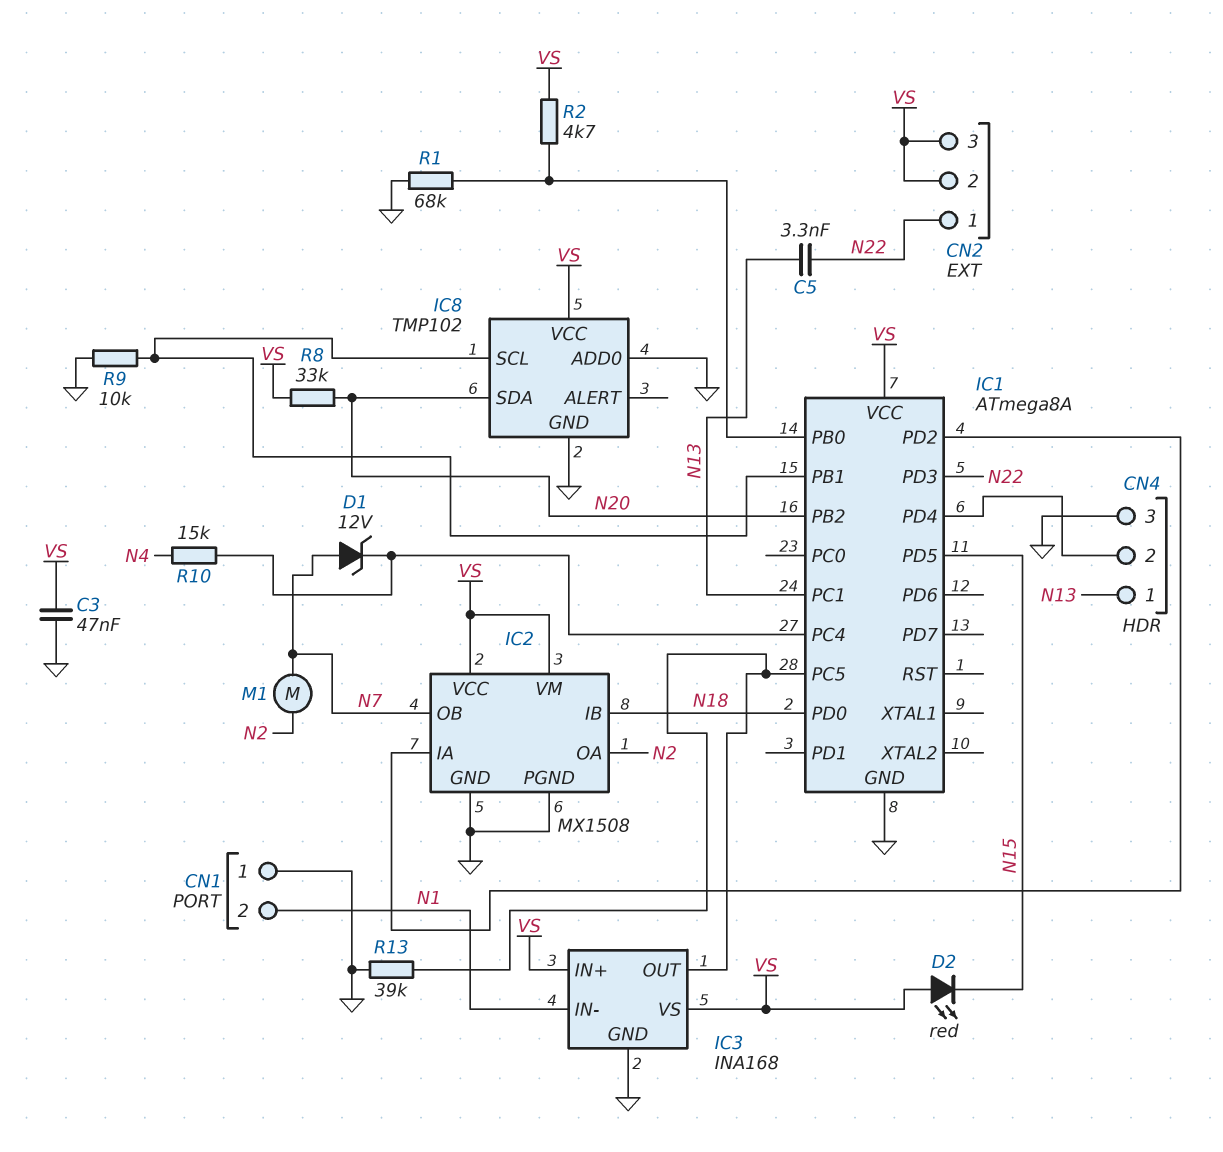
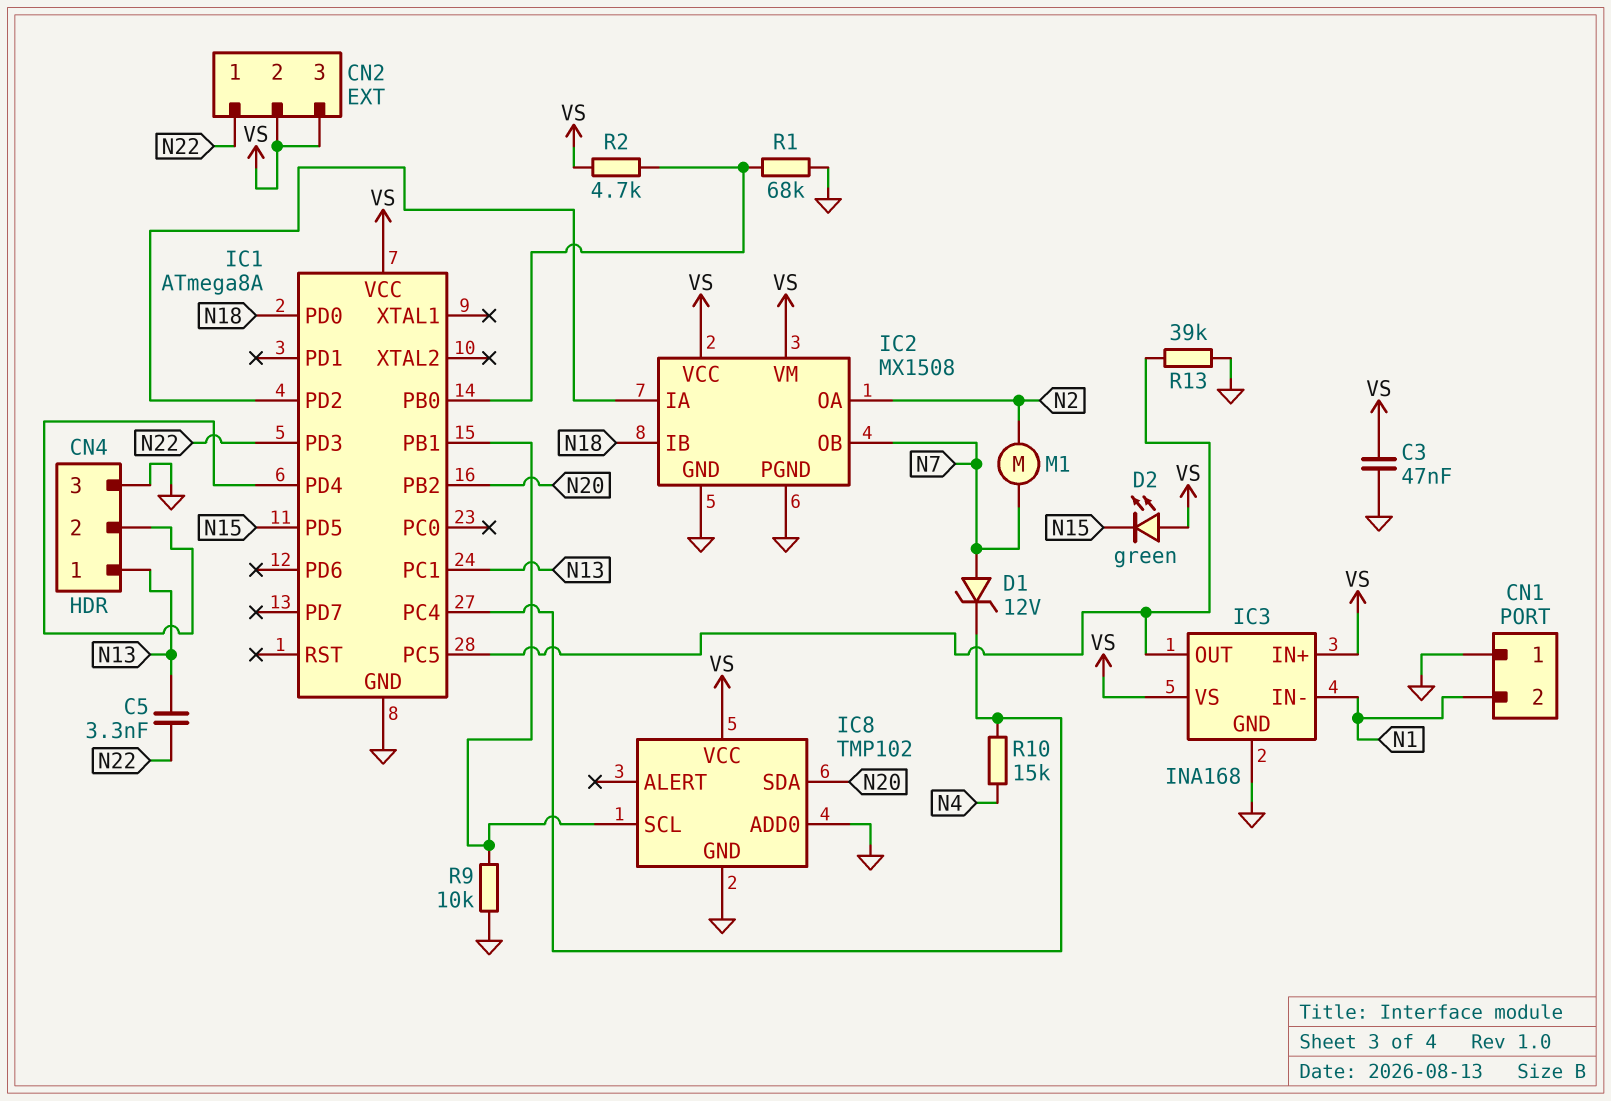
D2: LED red (A VS, K N15) -> LED green (A VS, K N15)
R8: 33k (N20, VS) -> none

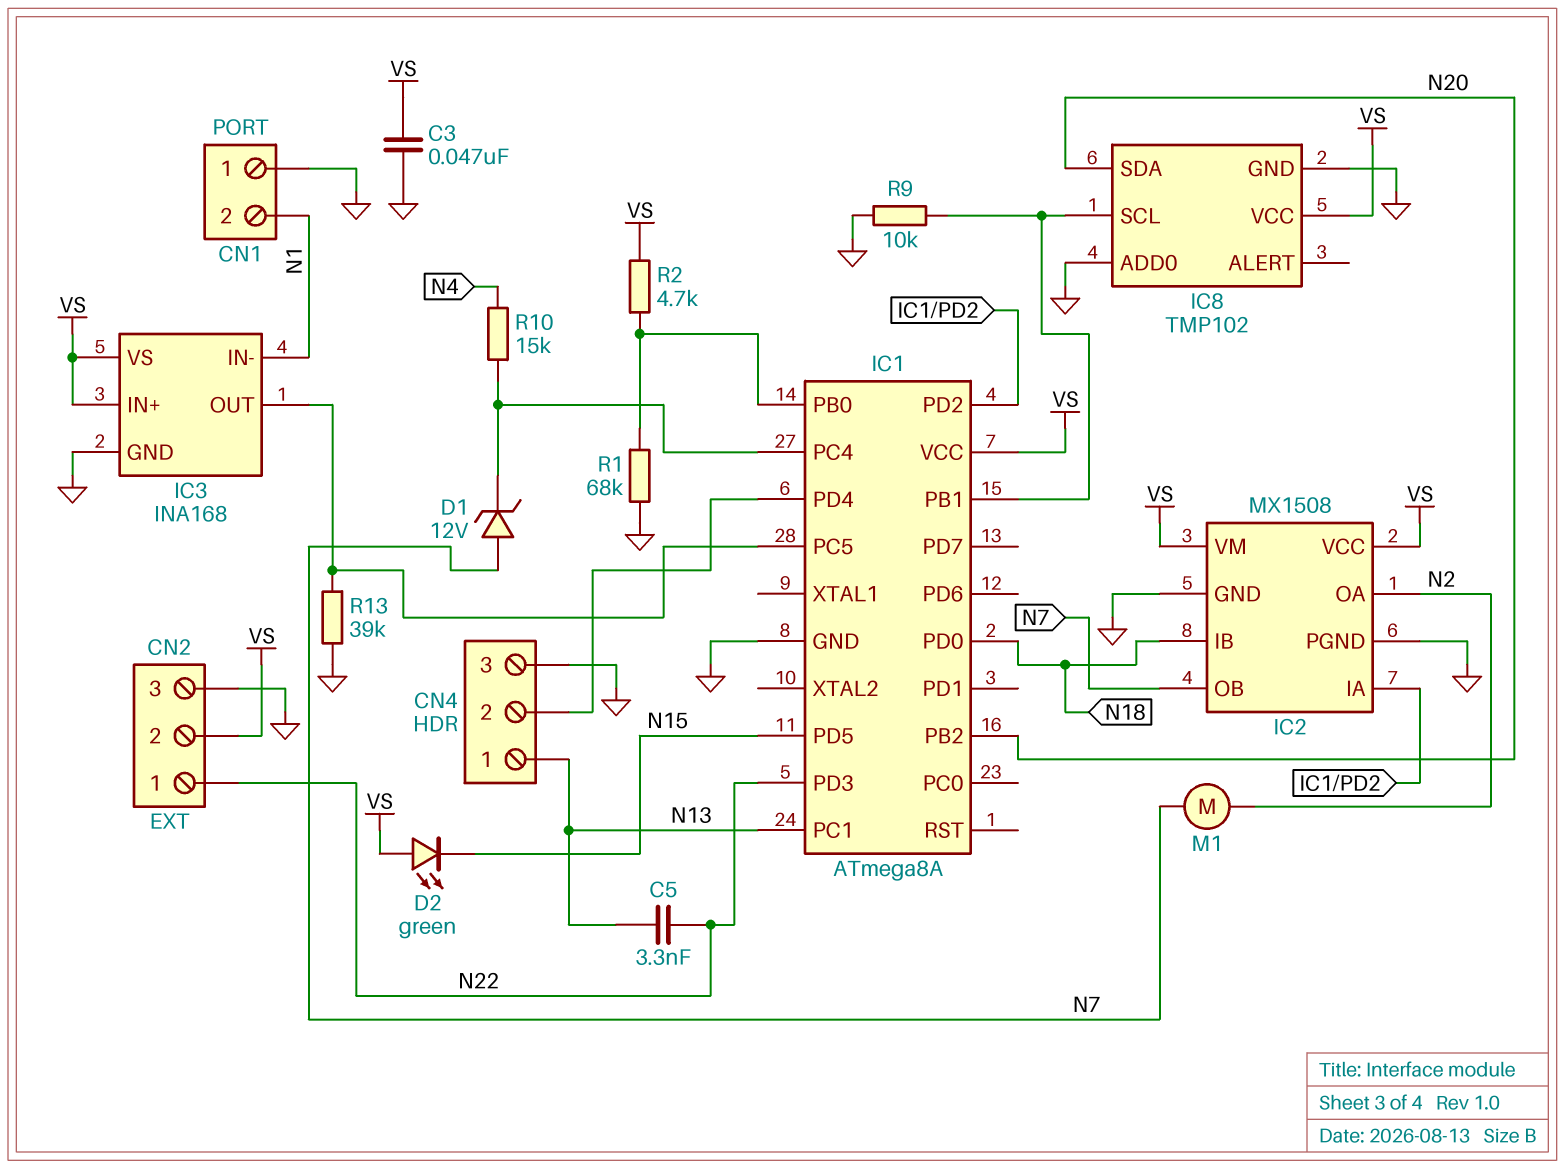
CN2 pin 3: VS -> GND

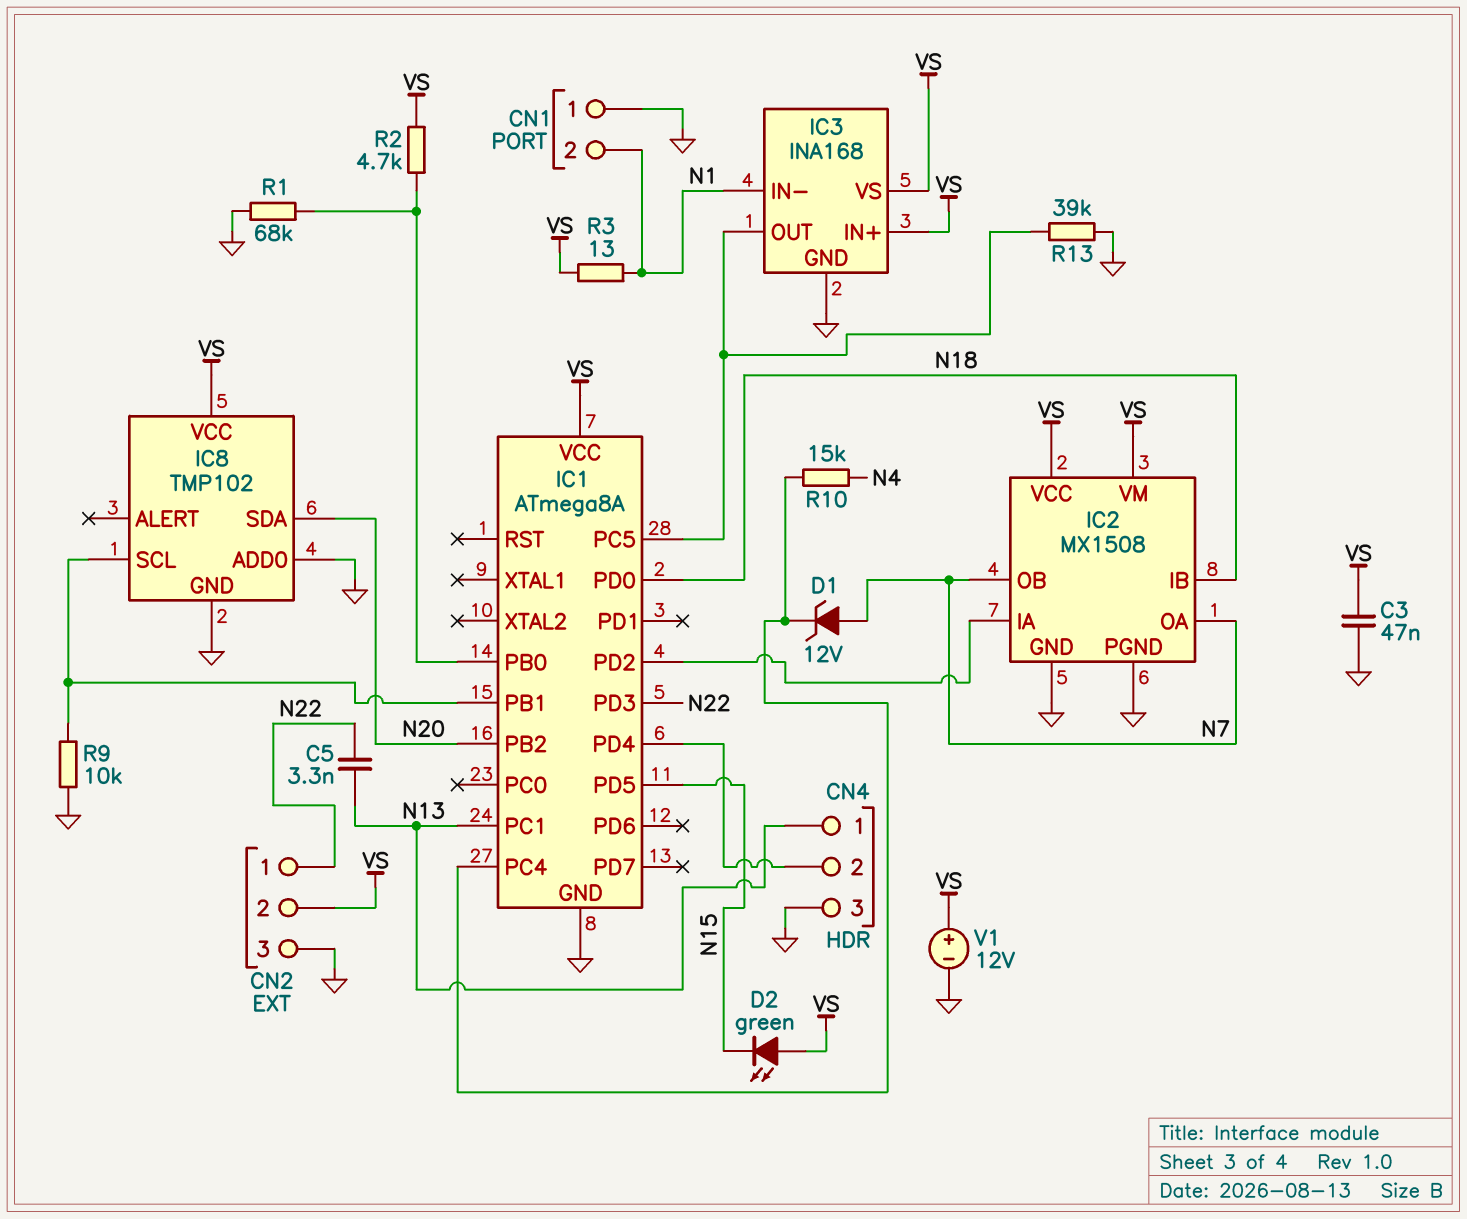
IC2 pin OA: N2 -> N7
M1: motor (N2, N7) -> none
R3: none -> 13 (N1, VS)
V1: none -> 12V (plus VS, minus GND)

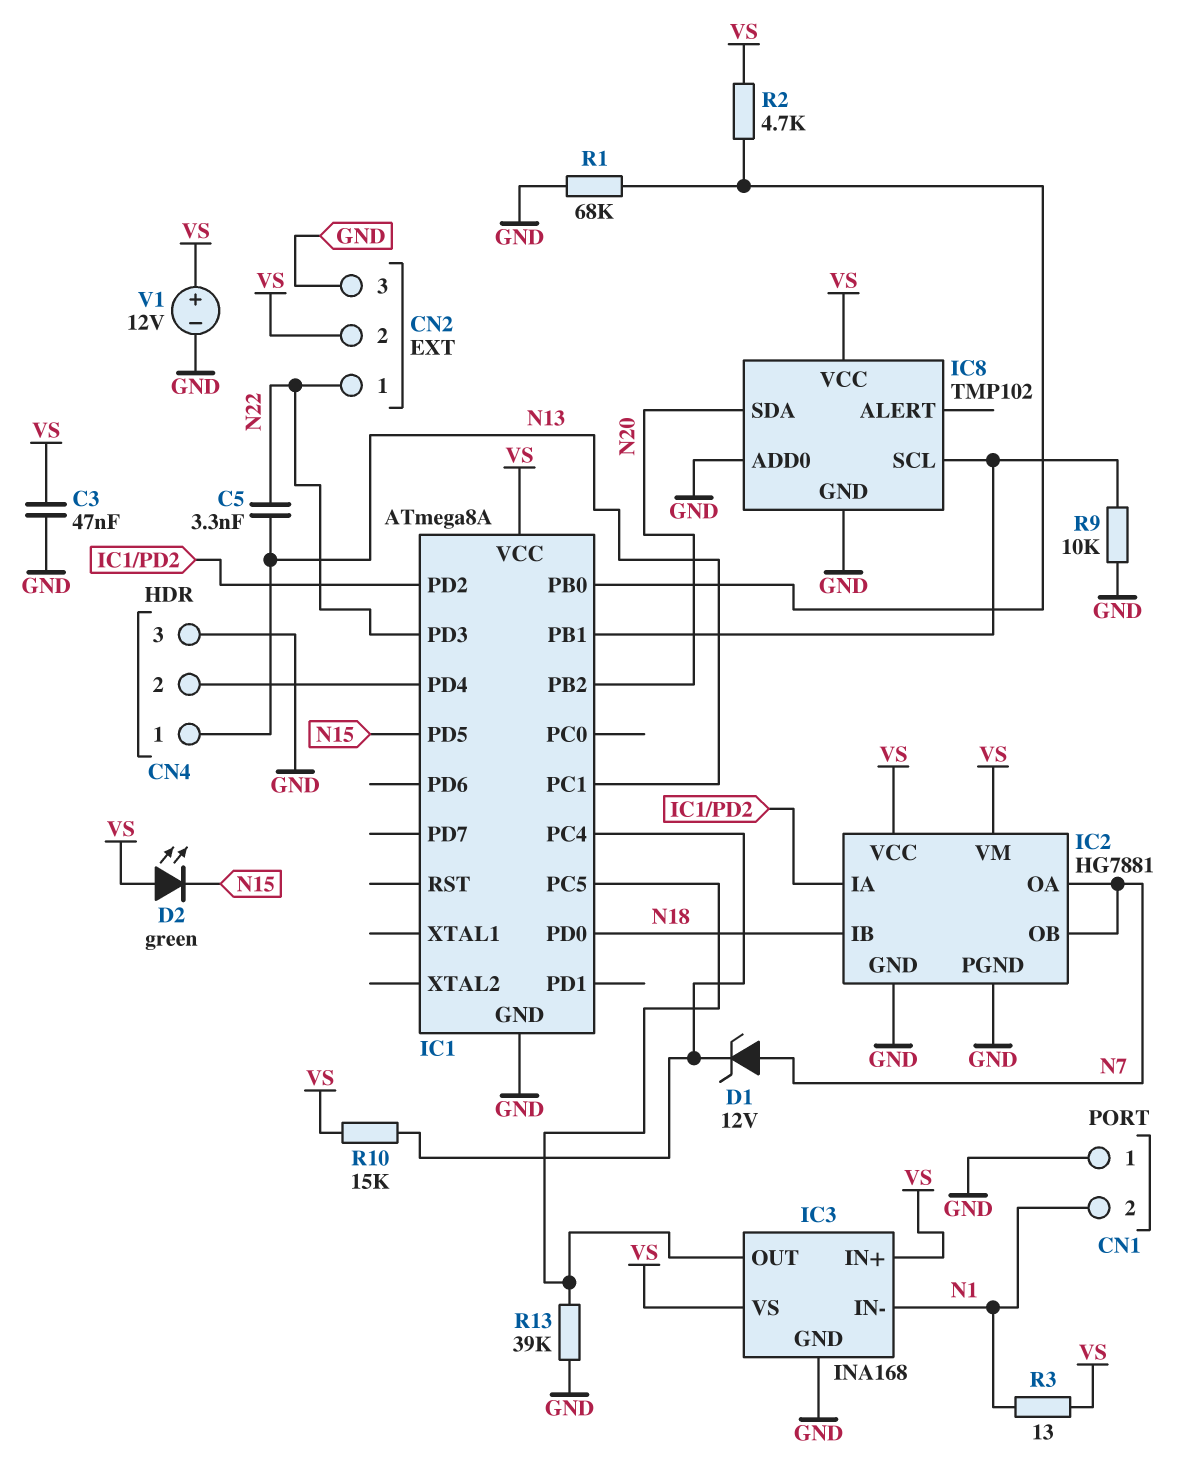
IC2: MX1508 -> HG7881
R10: 15k (IC1/PC4, N4) -> 15k (IC1/PC4, VS)

